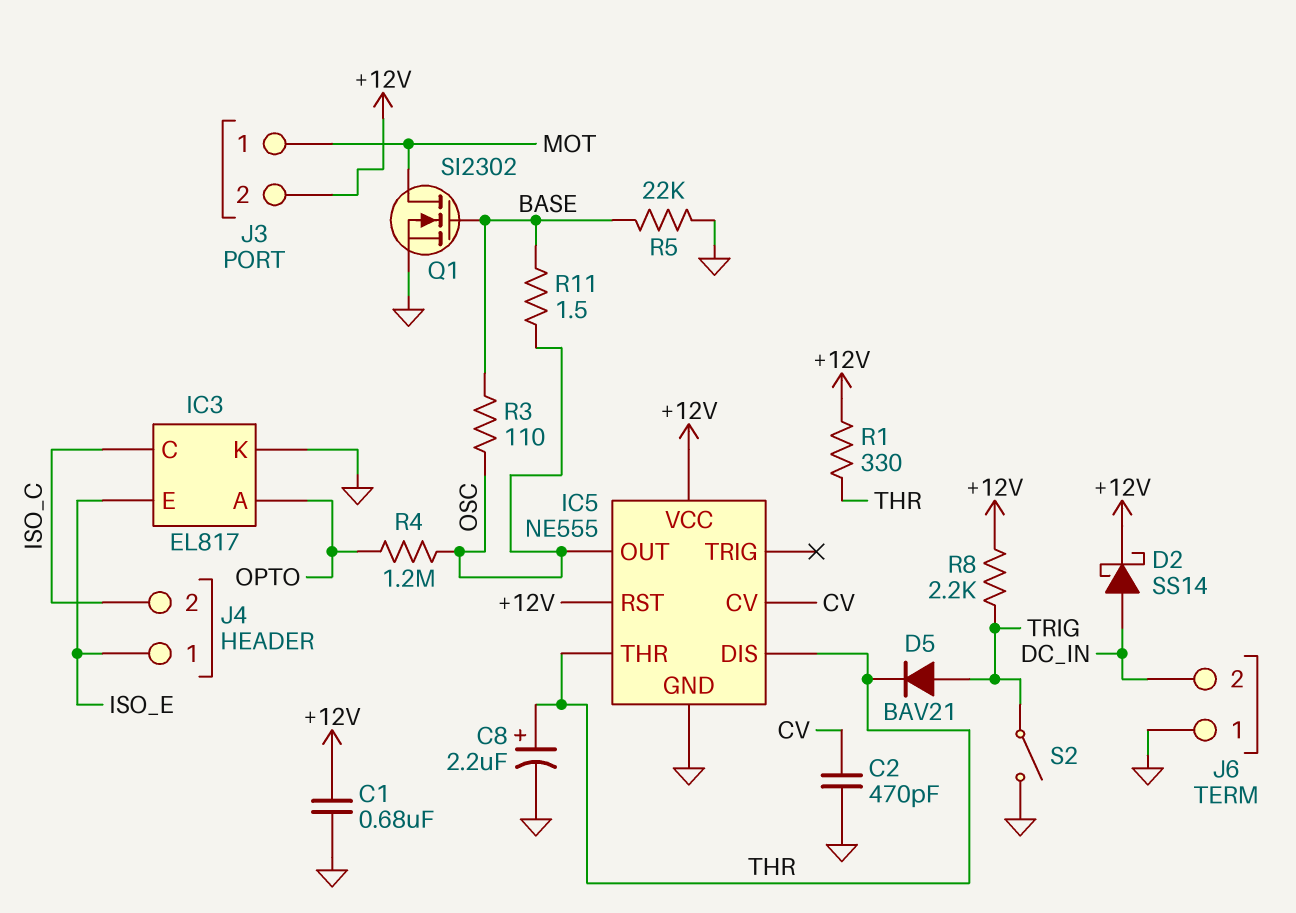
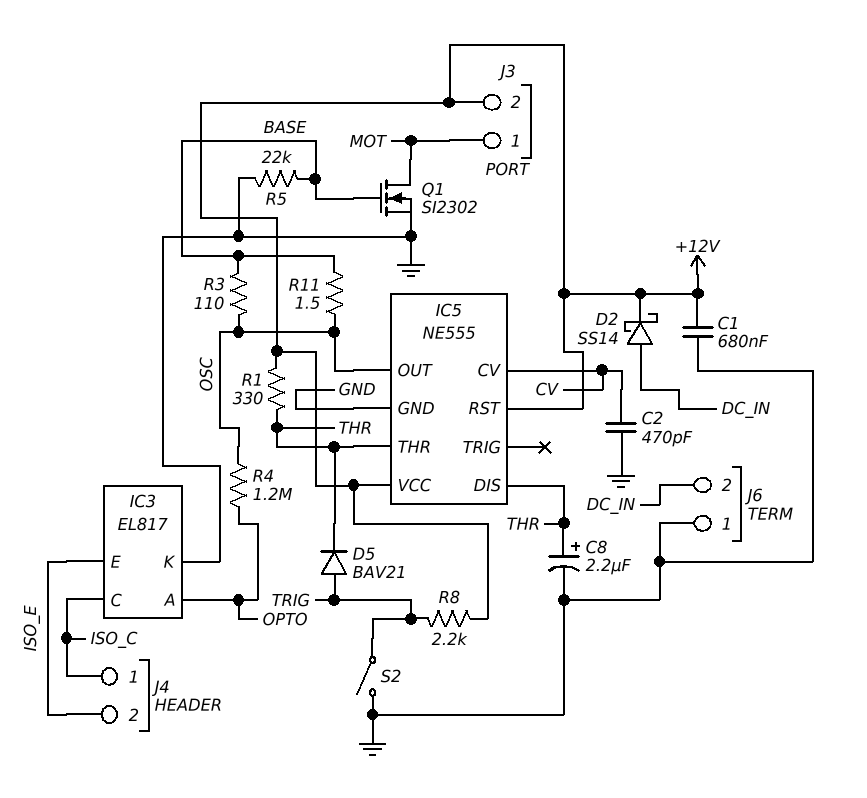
J4 pin 1: ISO_E -> ISO_C
J4 pin 2: ISO_C -> ISO_E

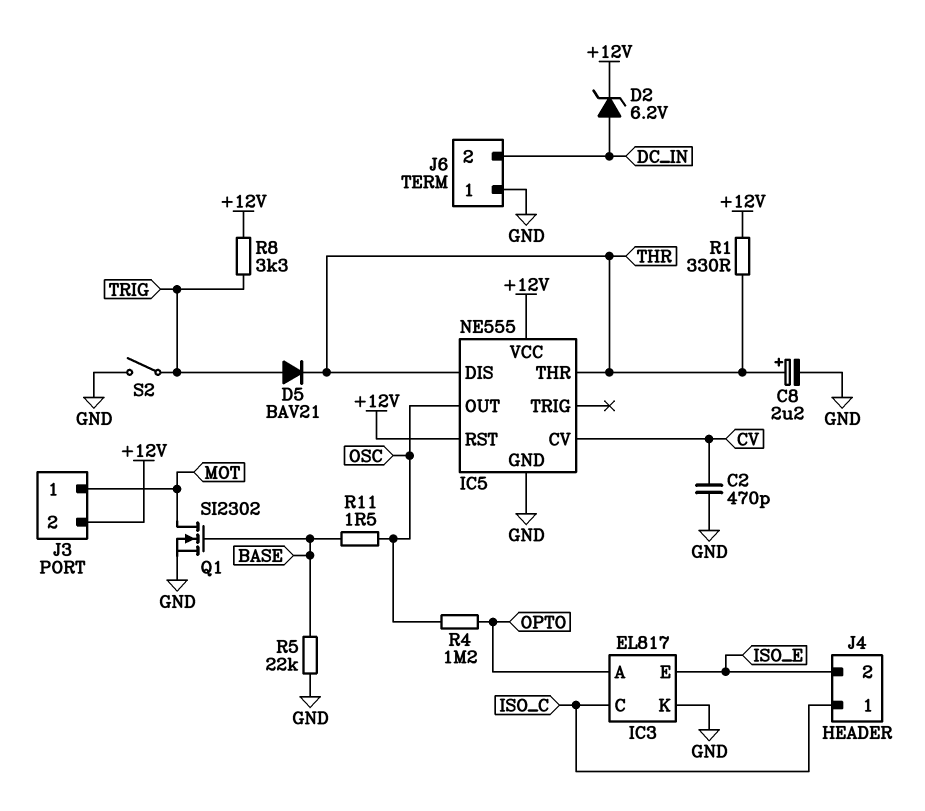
C1: 680nF (+12V, GND) -> none
D2: schottky SS14 (A DC_IN, K +12V) -> zener 6.2V (A DC_IN, K +12V)
R3: 110 (BASE, OSC) -> none
R8: 2.2k (+12V, TRIG) -> 3.3k (+12V, TRIG)

